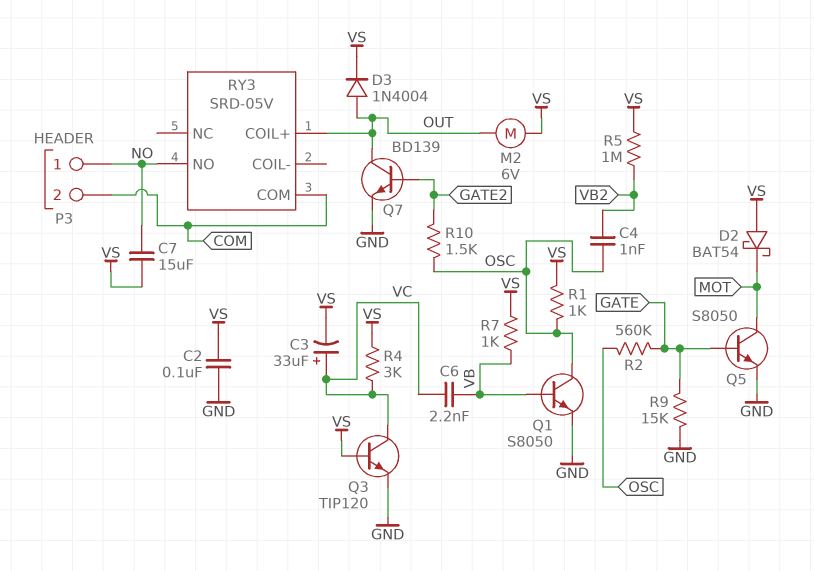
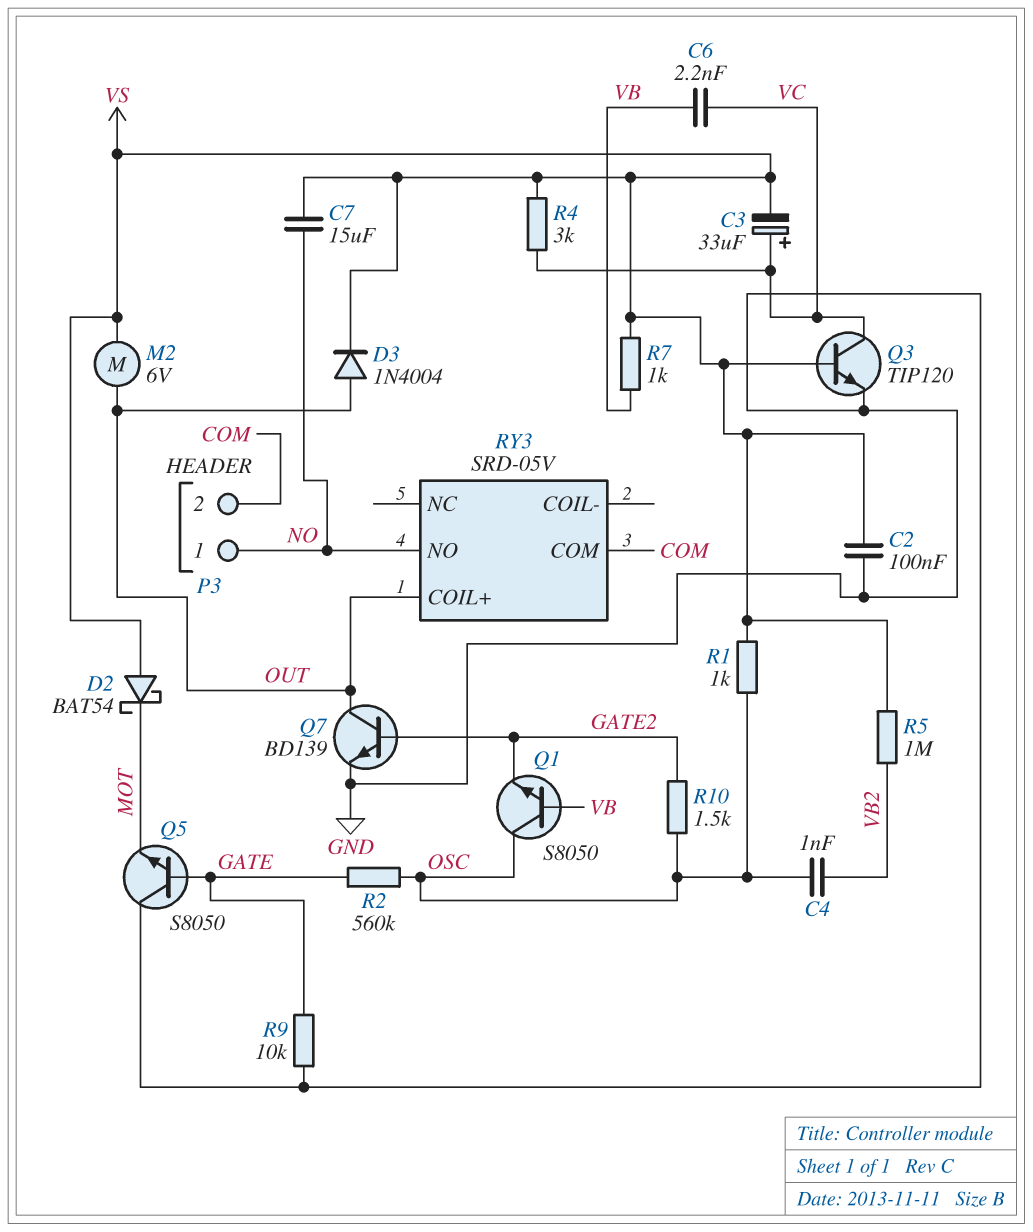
Q1: NPN S8050 (B VB, C OSC, E GND) -> NPN S8050 (B VB, C OSC, E GATE2)
Q5: NPN S8050 (B GATE, C MOT, E GND) -> NPN S8050 (B GATE, C GND, E MOT)
R9: 15k (GATE, GND) -> 10k (GATE, GND)

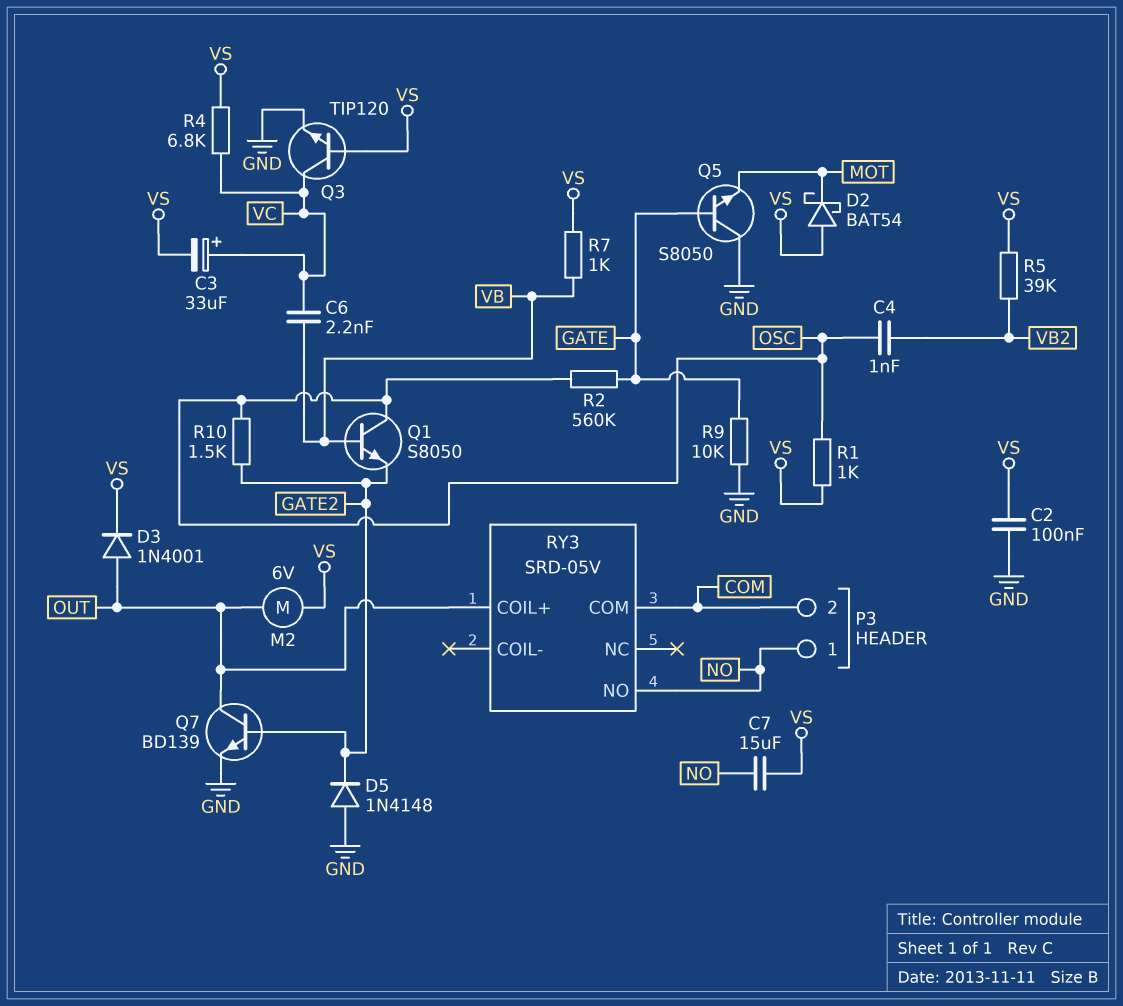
D3: diode 1N4004 (A OUT, K VS) -> diode 1N4001 (A OUT, K VS)
D5: none -> diode 1N4148 (A GND, K GATE2)
R4: 3k (VC, VS) -> 6.8k (VC, VS)
R5: 1M (VB2, VS) -> 39k (VB2, VS)

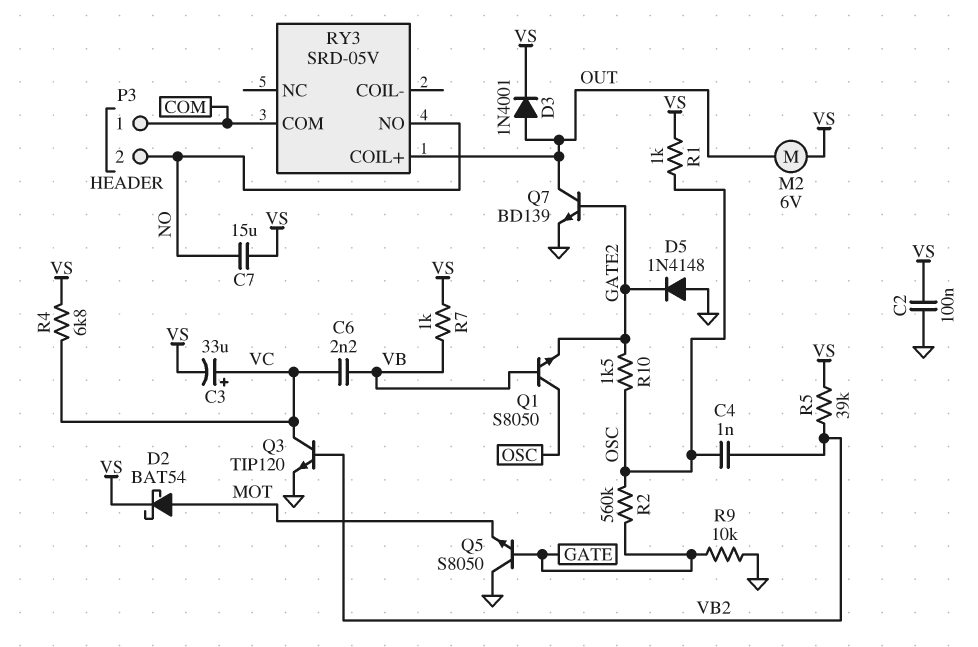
D2: schottky BAT54 (A VS, K MOT) -> schottky BAT54 (A MOT, K VS)
P3 pin 1: NO -> COM
P3 pin 2: COM -> NO
Q3: NPN TIP120 (B VS, C VC, E GND) -> NPN TIP120 (B VB2, C VC, E GND)

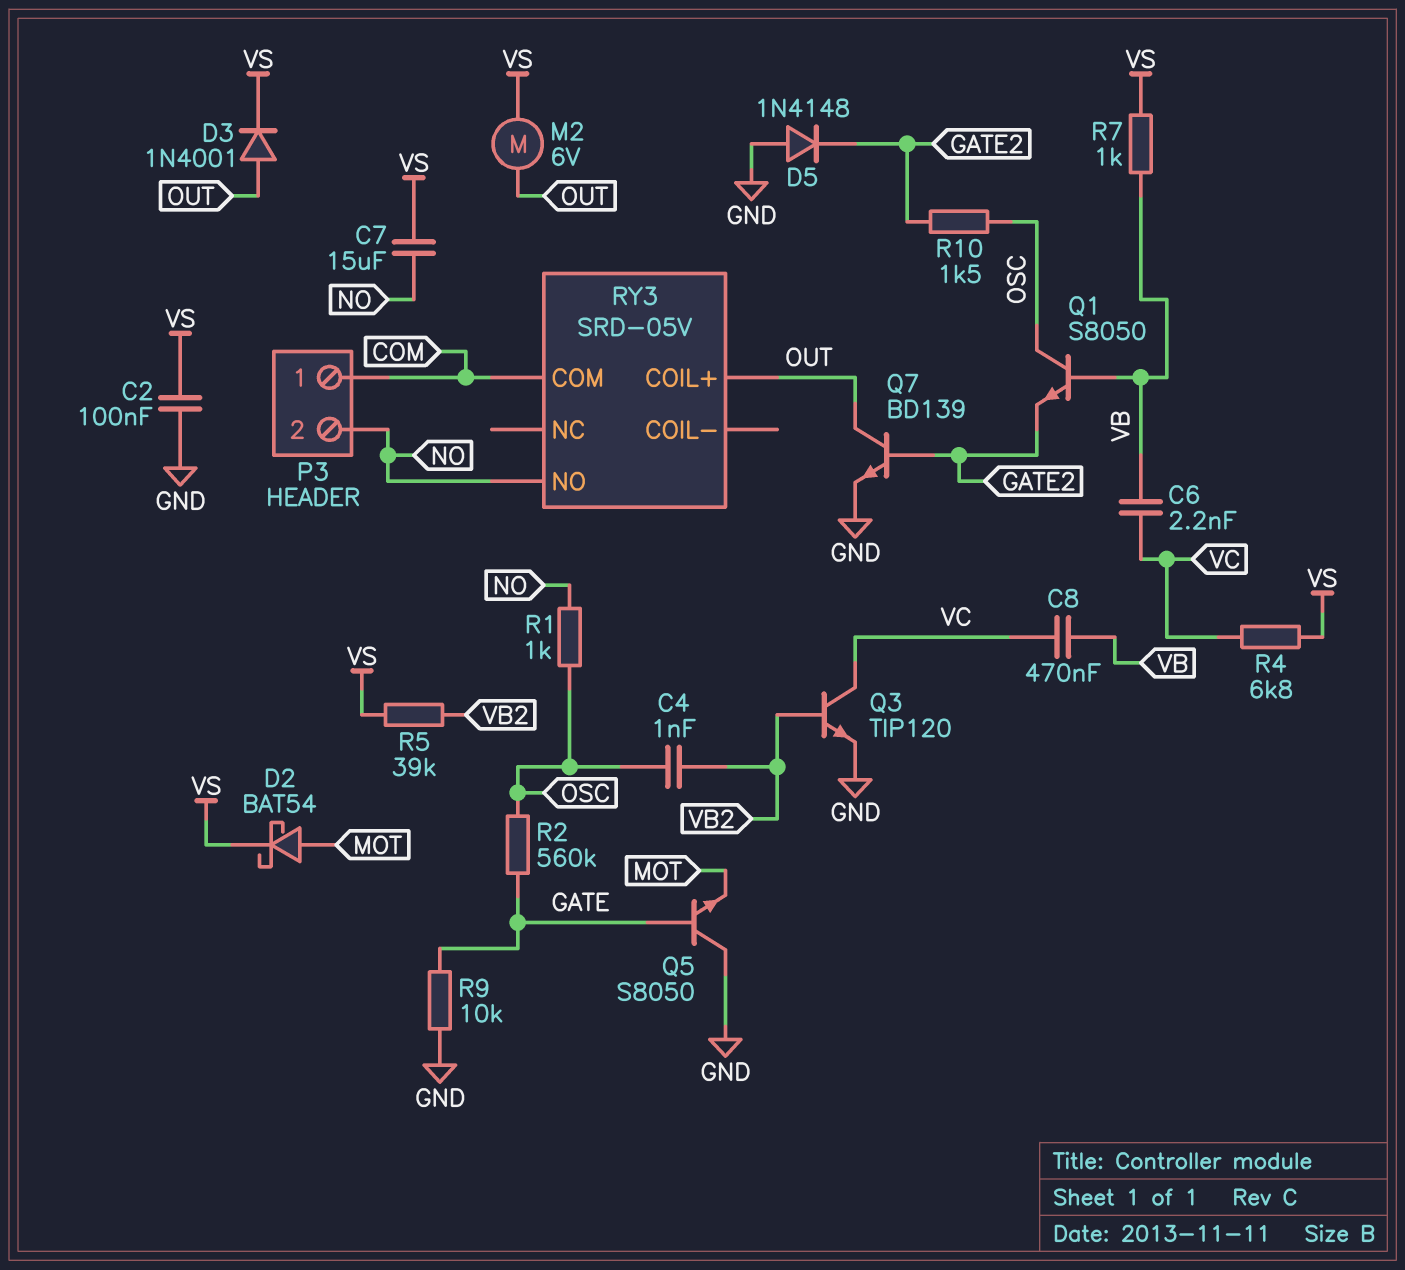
C3: 33uF (plus VC, minus VS) -> none
C8: none -> 470nF (VB, VC)
R1: 1k (OSC, VS) -> 1k (NO, OSC)

